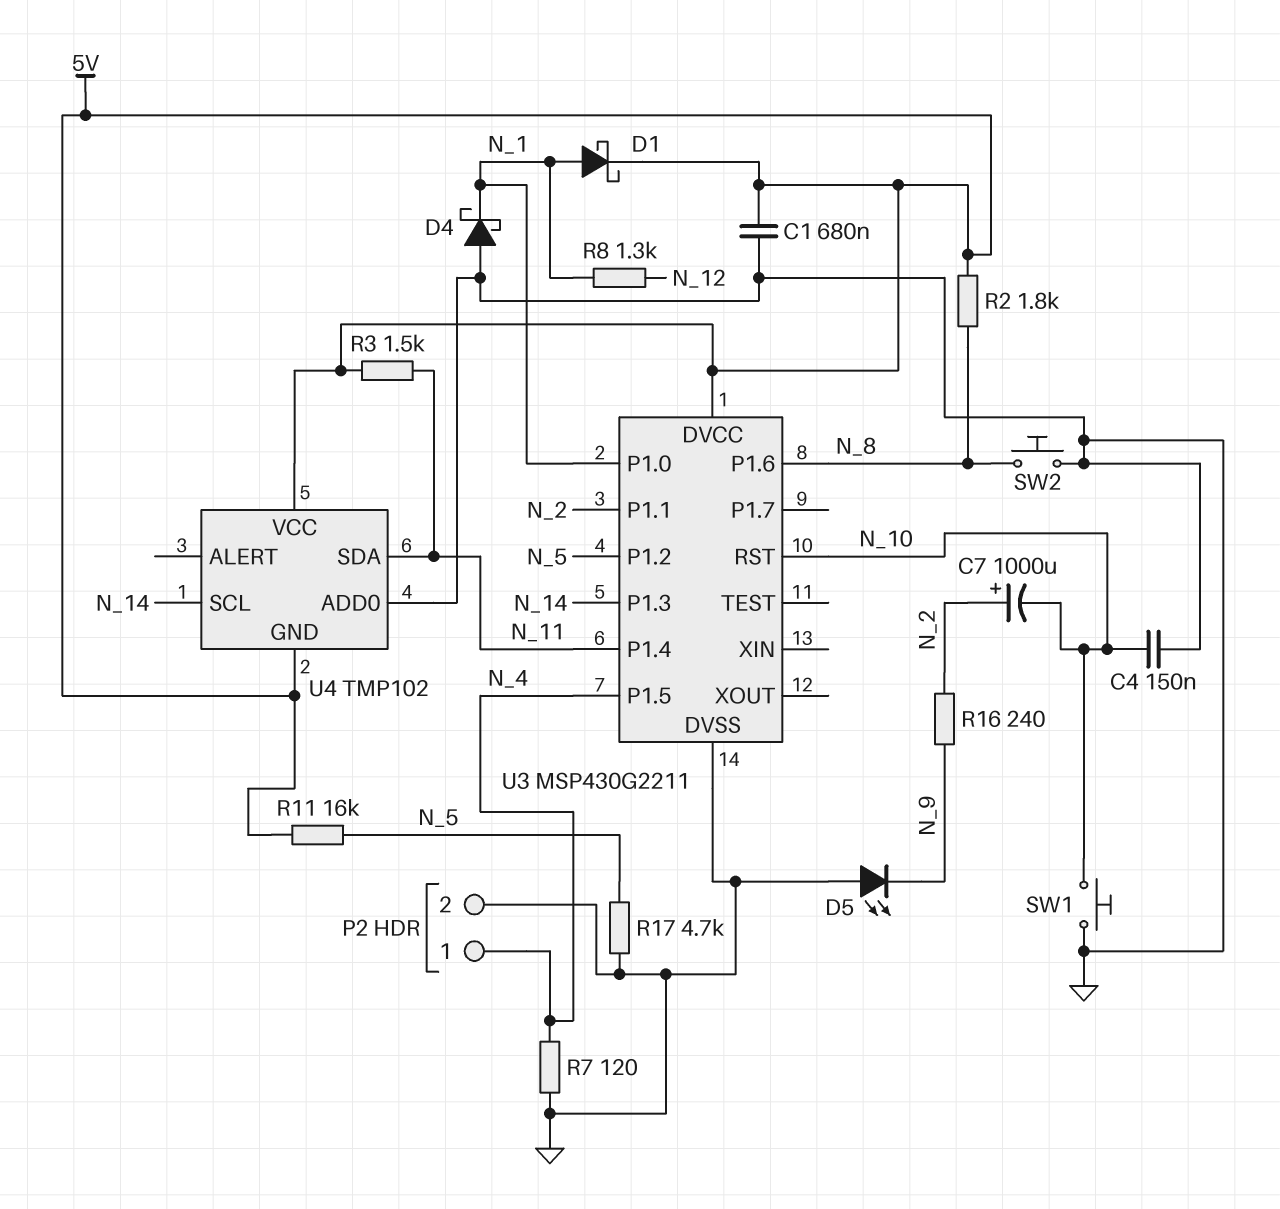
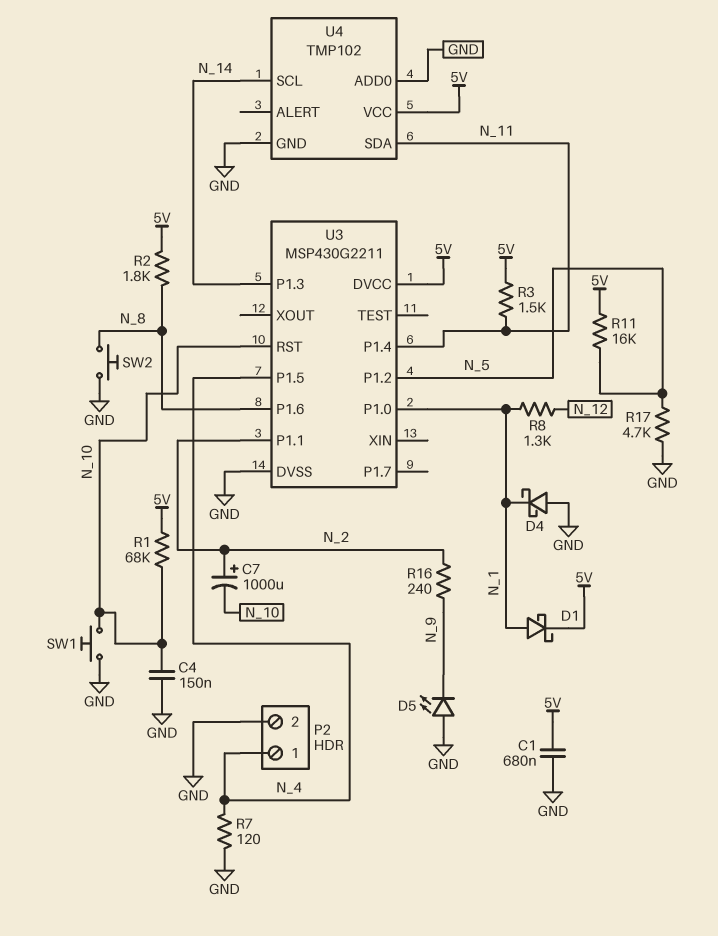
R1: none -> 68k (5V, N_10)
U4 pin GND: 5V -> GND

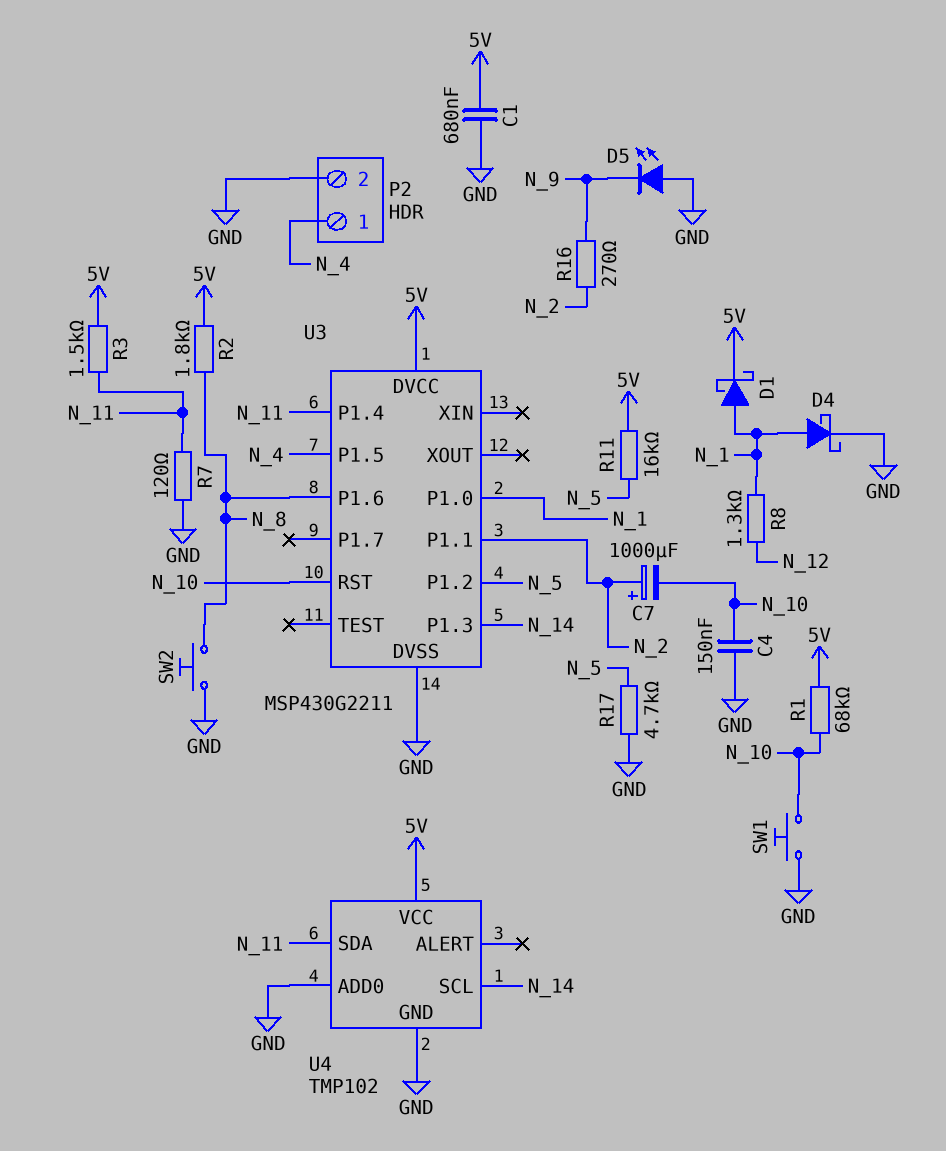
D4: schottky (A GND, K N_1) -> schottky (A N_1, K GND)
R7: 120 (GND, N_4) -> 120 (GND, N_11)
R16: 240 (N_2, N_9) -> 270 (N_2, N_9)

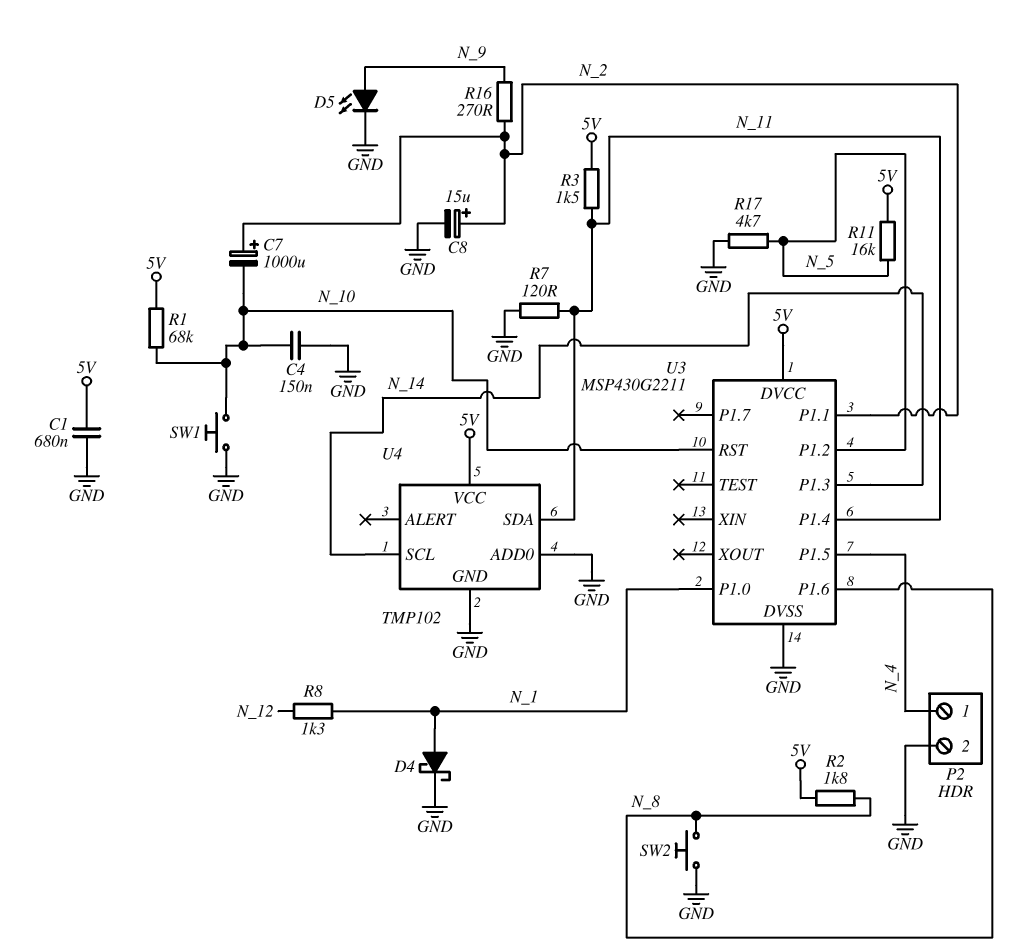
C8: none -> 15uF (plus N_2, minus GND)
D1: schottky (A N_1, K 5V) -> none
D5: LED (A GND, K N_9) -> LED (A N_9, K GND)

